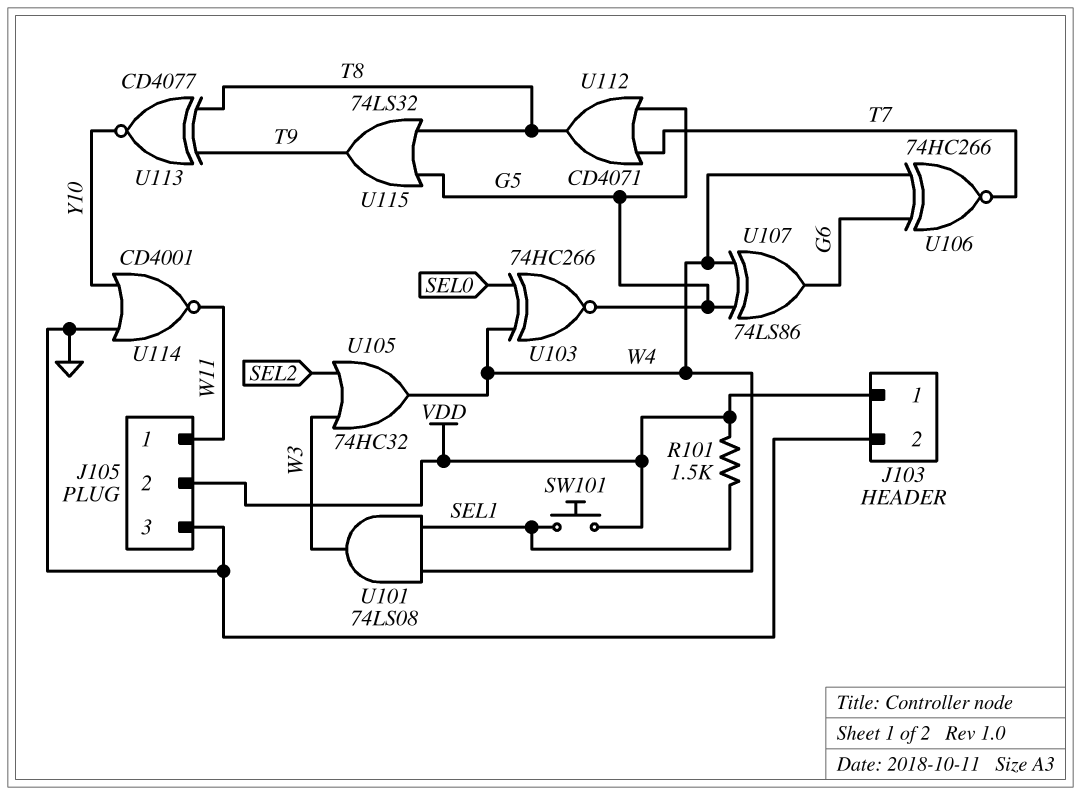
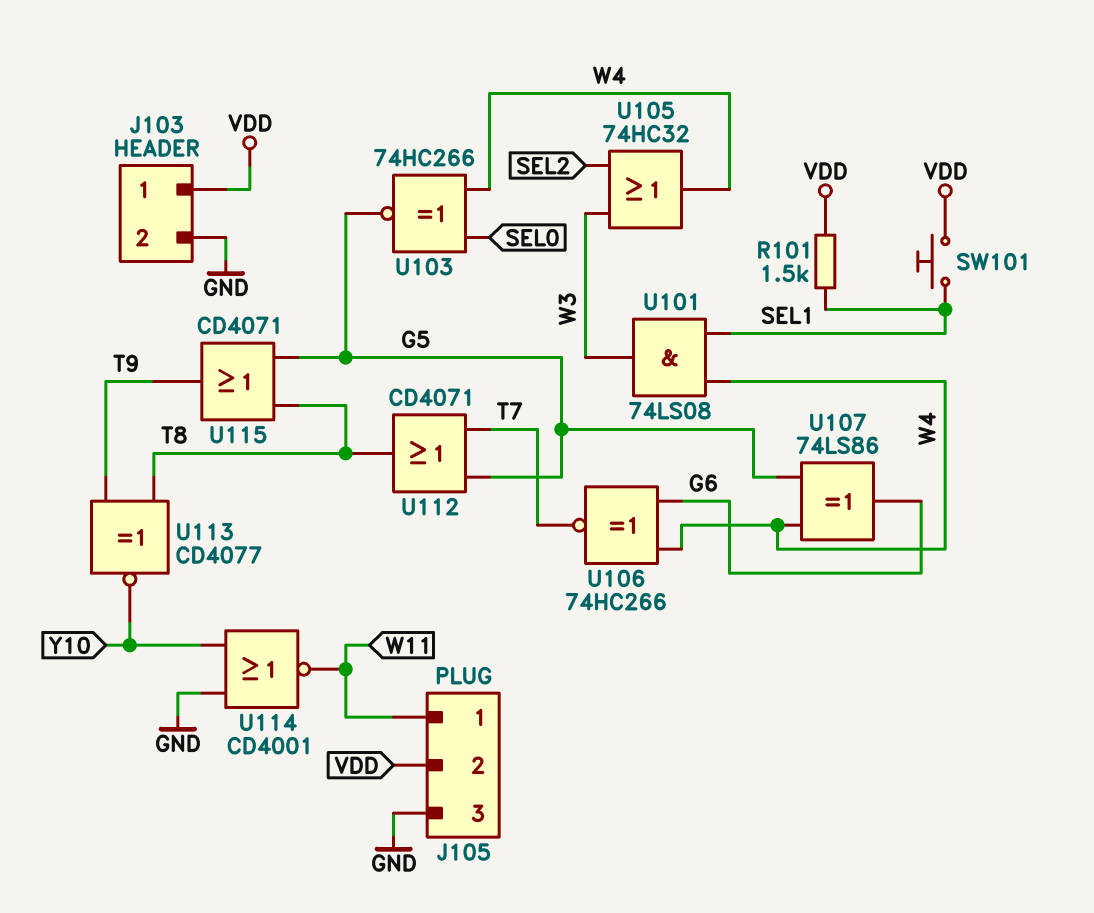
U115: OR 74LS32 (in G5, in T8, out T9) -> OR CD4071 (in G5, in T8, out T9)

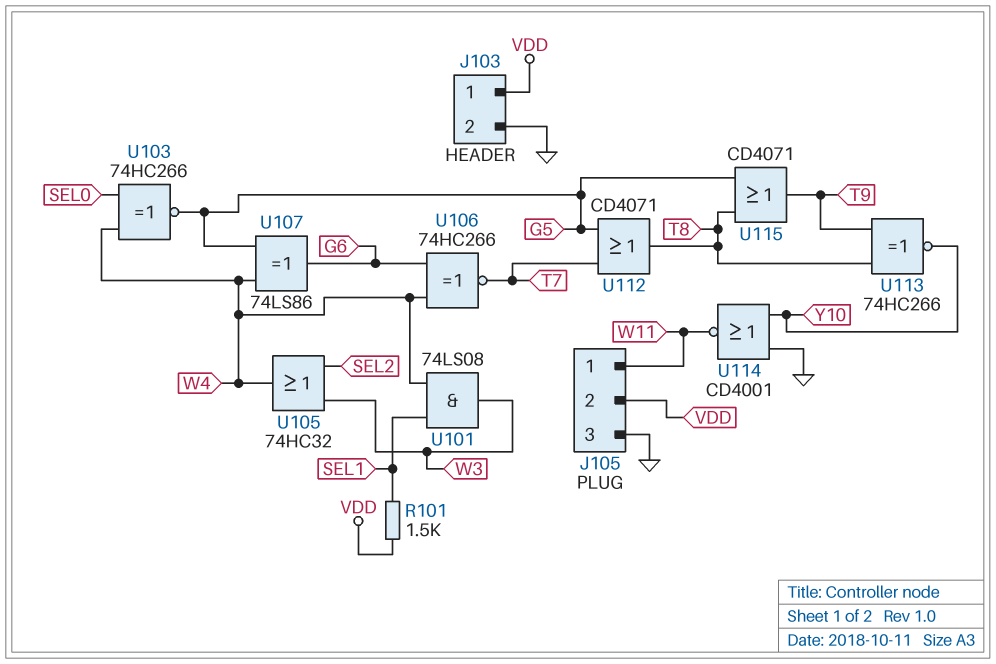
SW101: button (SEL1, VDD) -> none
U113: XNOR CD4077 (in T8, in T9, out Y10) -> XNOR 74HC266 (in T8, in T9, out Y10)

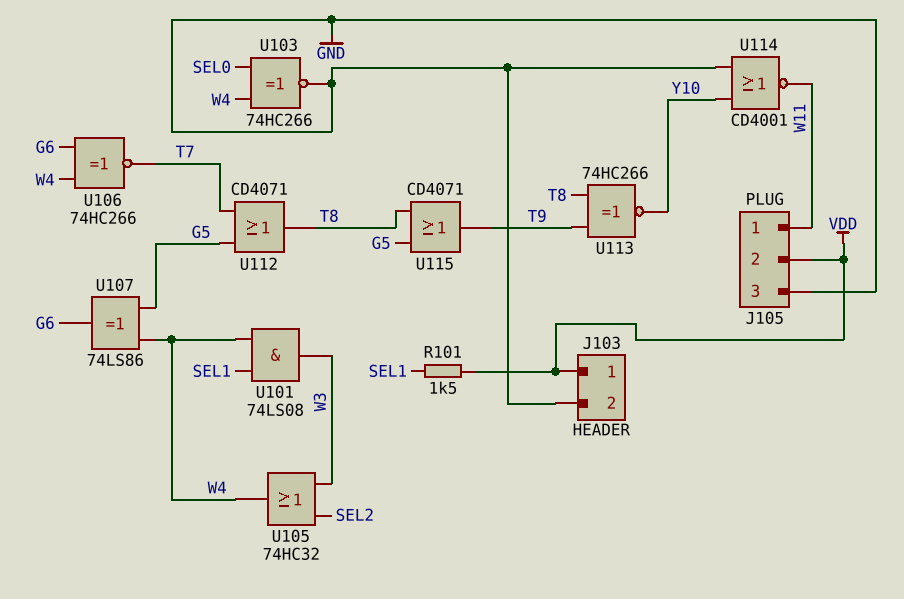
U103: XNOR 74HC266 (in SEL0, in W4, out G5) -> XNOR 74HC266 (in SEL0, in W4, out GND)

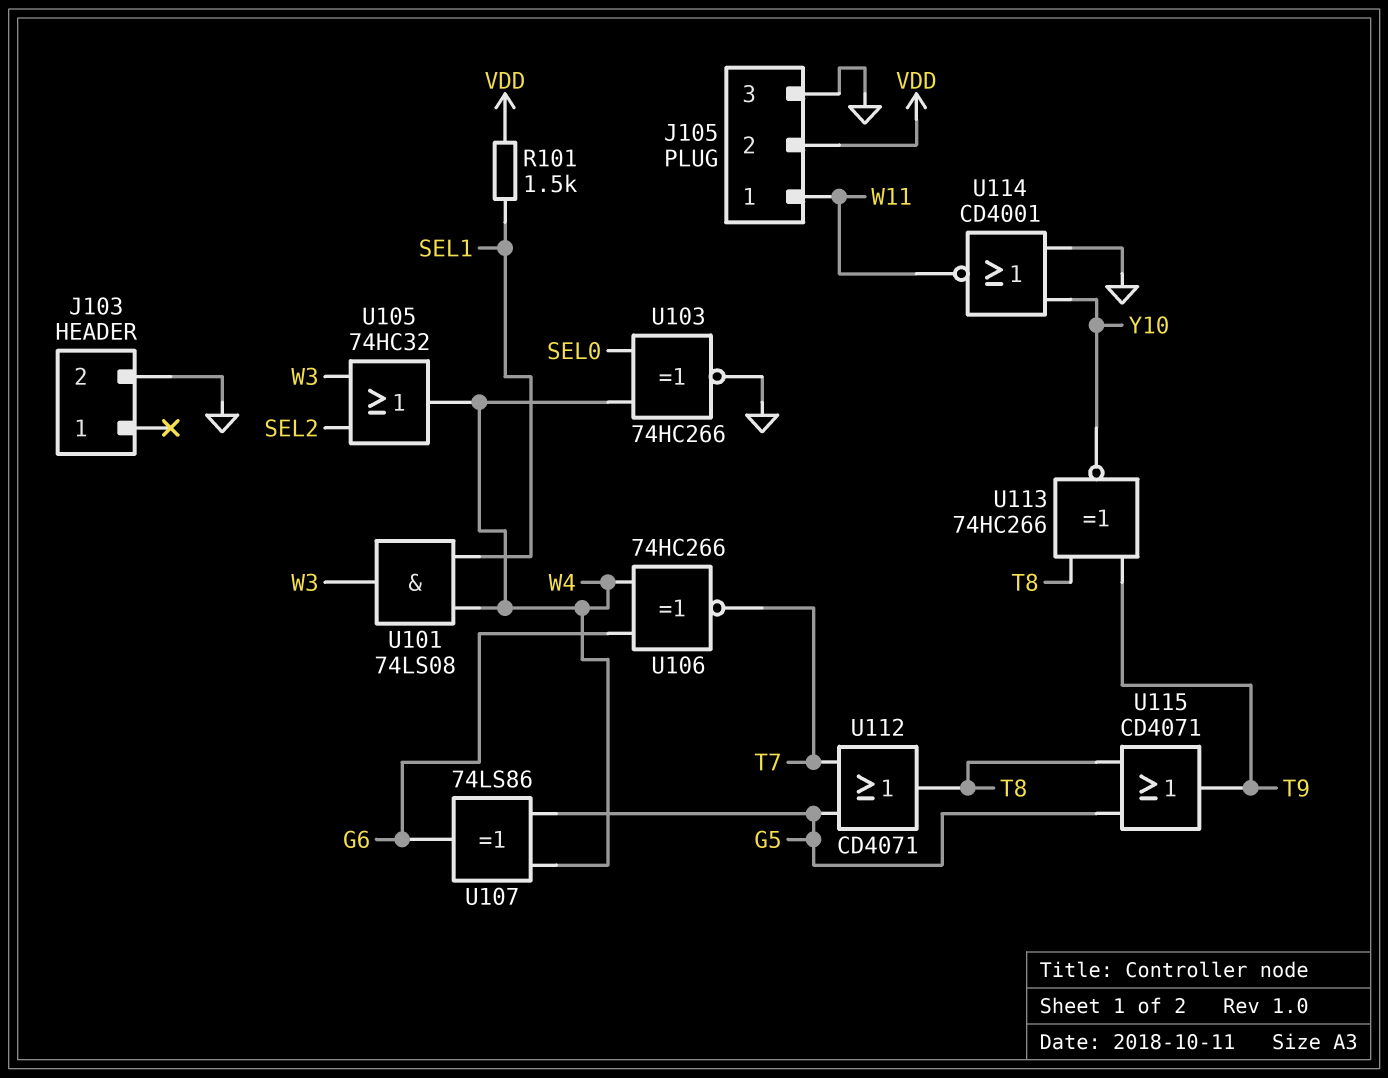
J103 pin 1: VDD -> none

